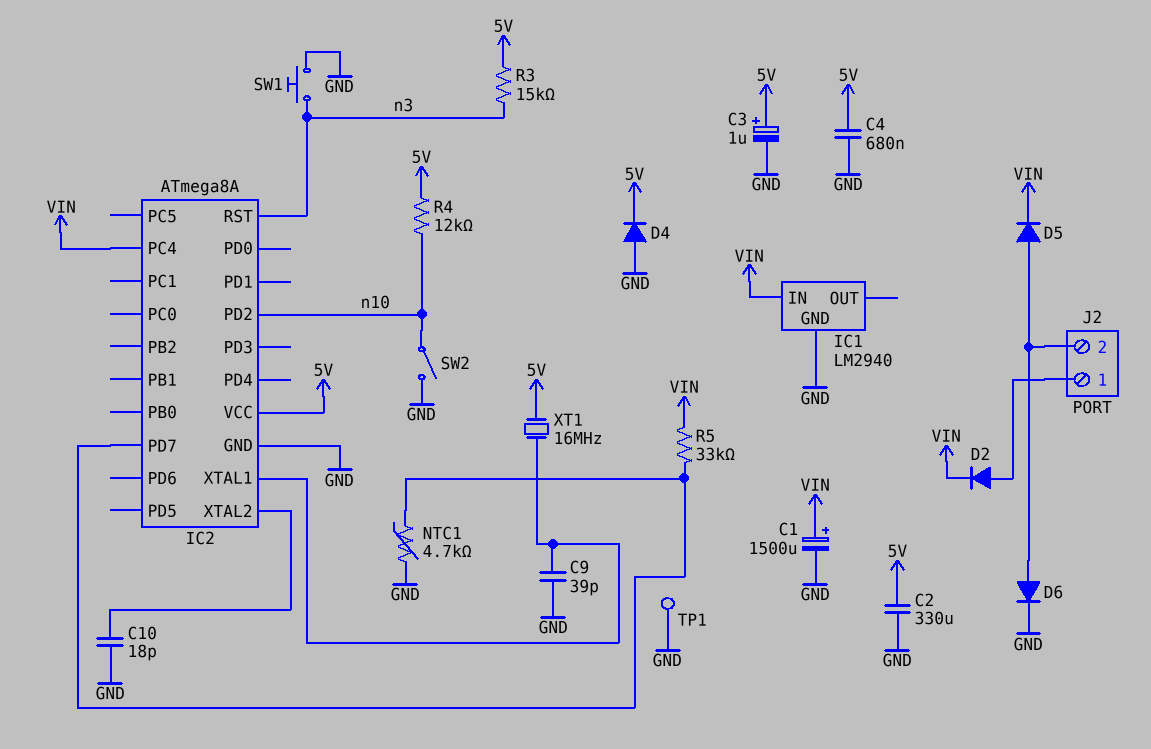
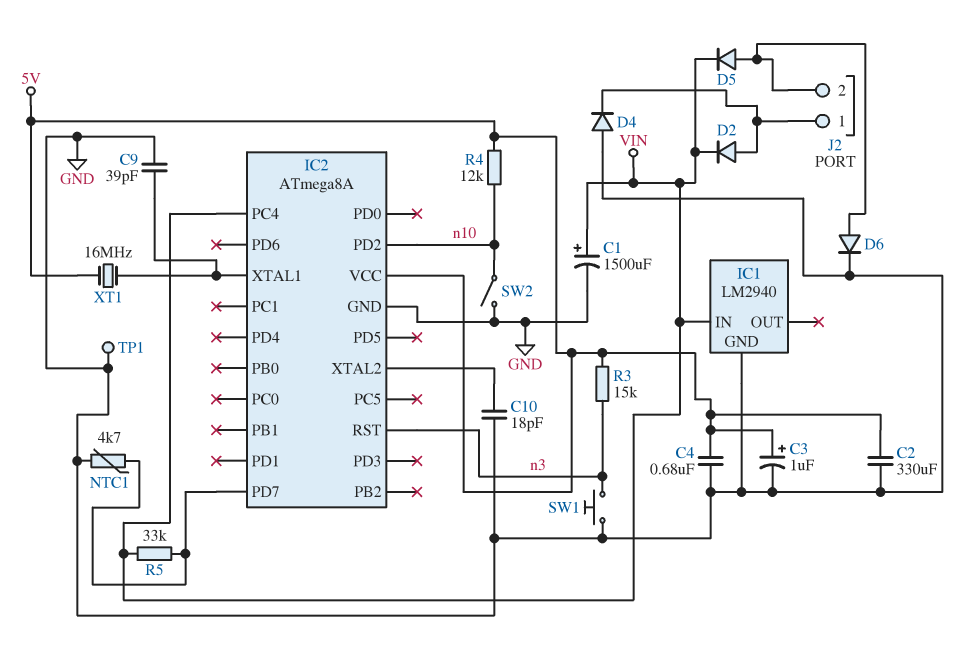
D4: diode (A GND, K 5V) -> diode (A GND, K J2/1)

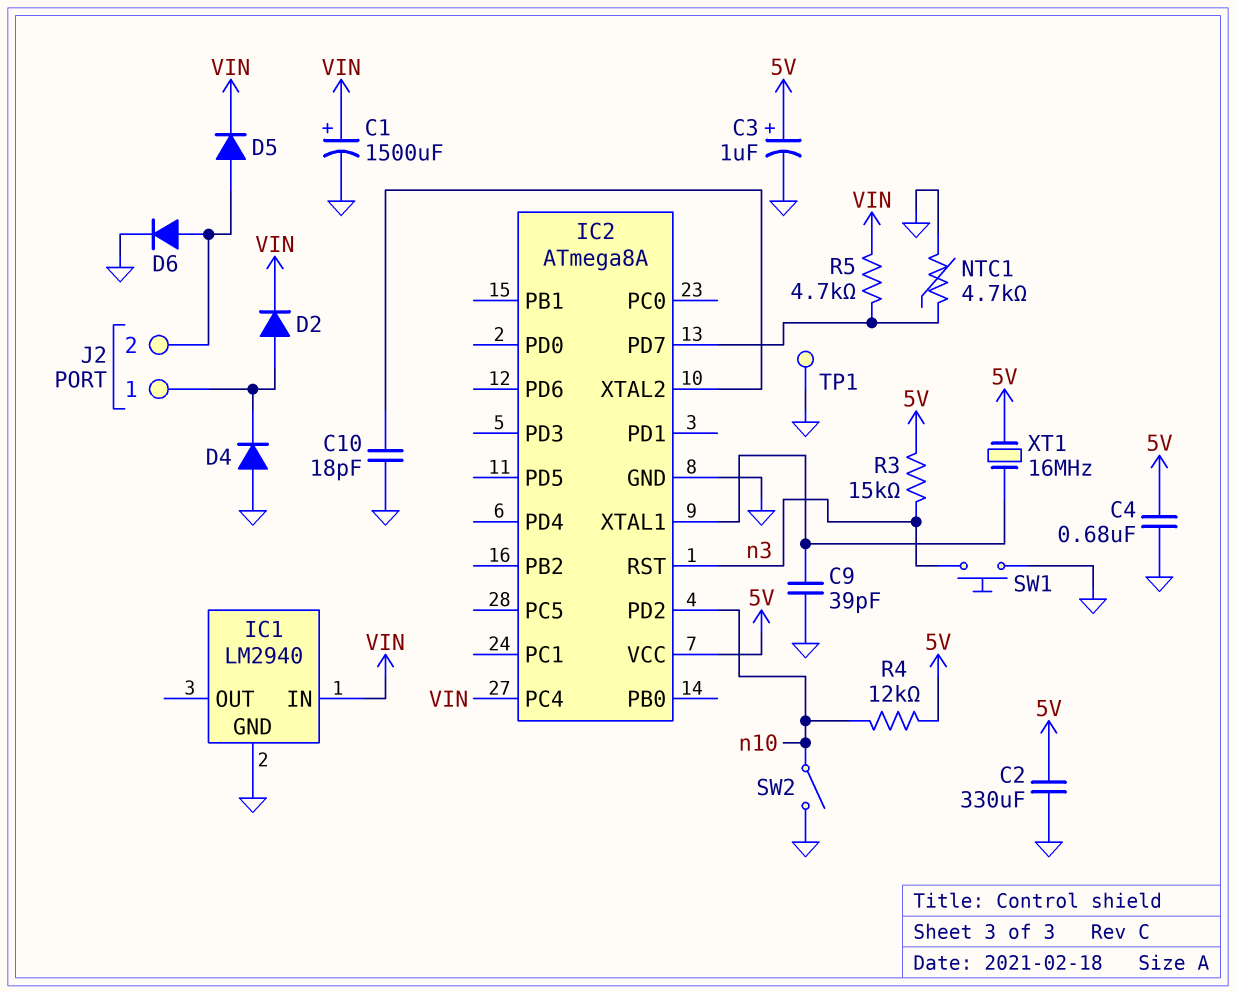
R5: 33k (IC2/PD7, VIN) -> 4.7k (IC2/PD7, VIN)

